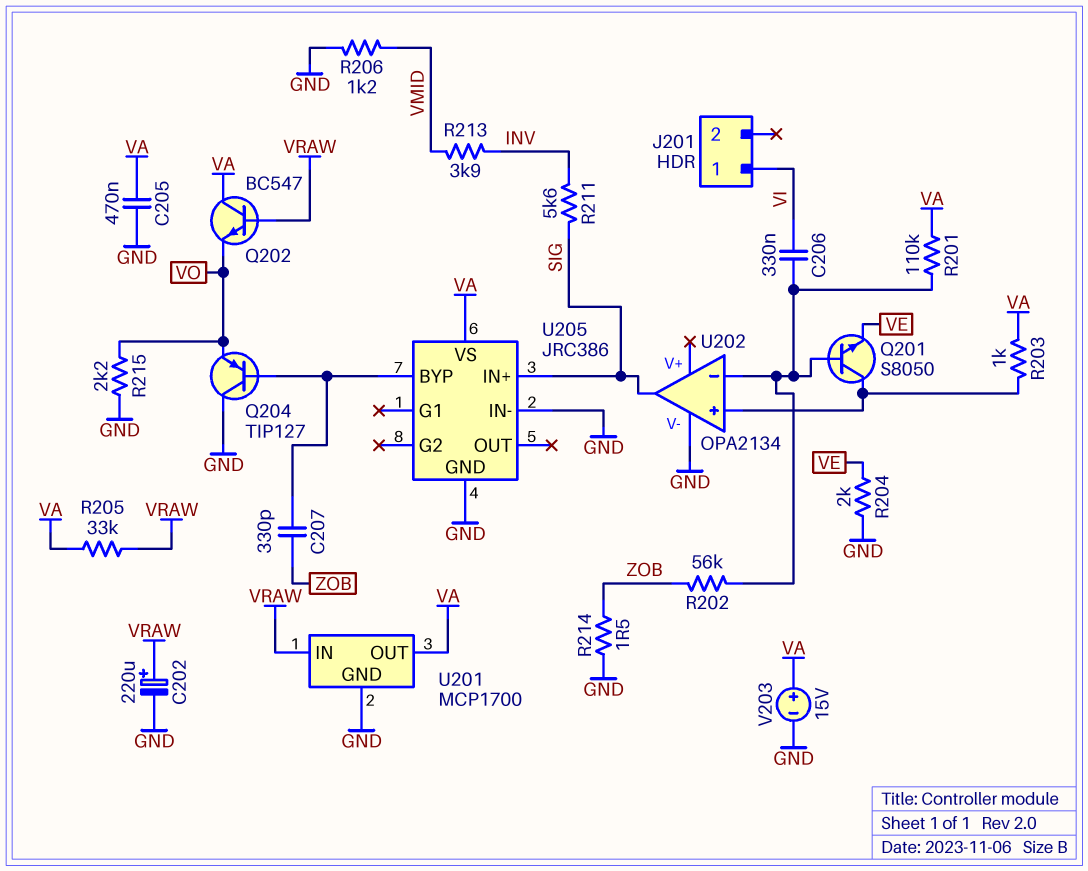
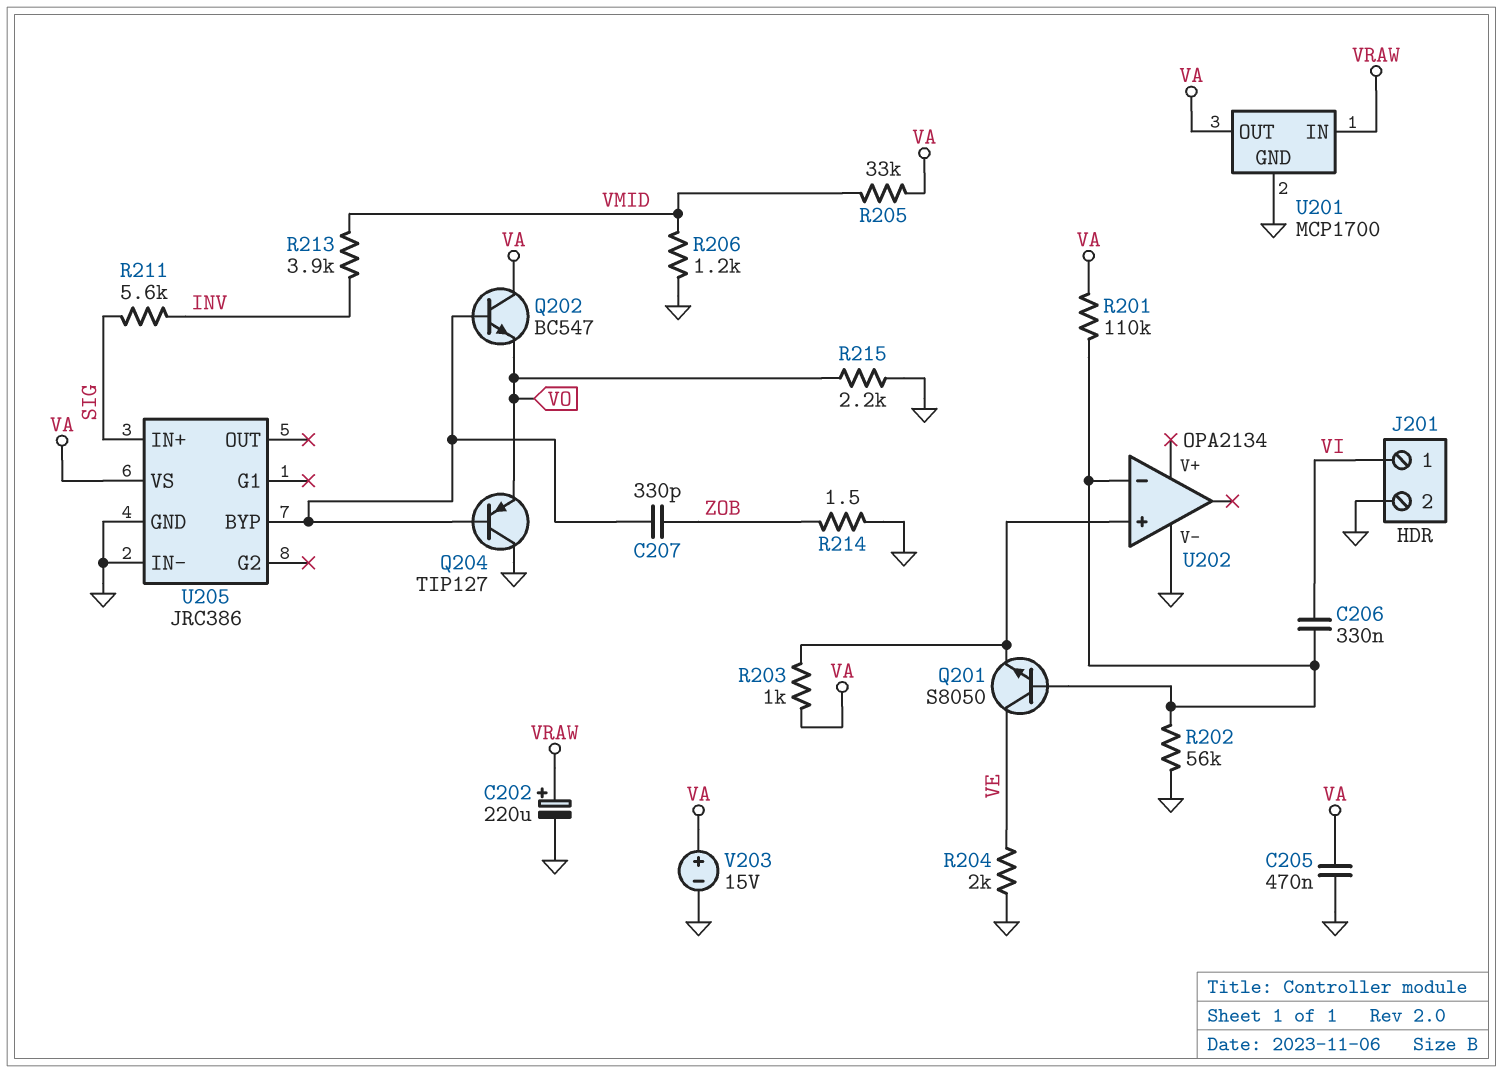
J201 pin 2: none -> GND
Q201: NPN S8050 (B U202/in-, C U202/in+, E VE) -> NPN S8050 (B U202/in-, C VE, E U202/in+)
Q202: NPN BC547 (B VRAW, C VA, E VO) -> NPN BC547 (B U205/BYP, C VA, E VO)
R202: 56k (U202/in-, ZOB) -> 56k (GND, U202/in-)
R205: 33k (VA, VRAW) -> 33k (VA, VMID)
U202 pin out: SIG -> none

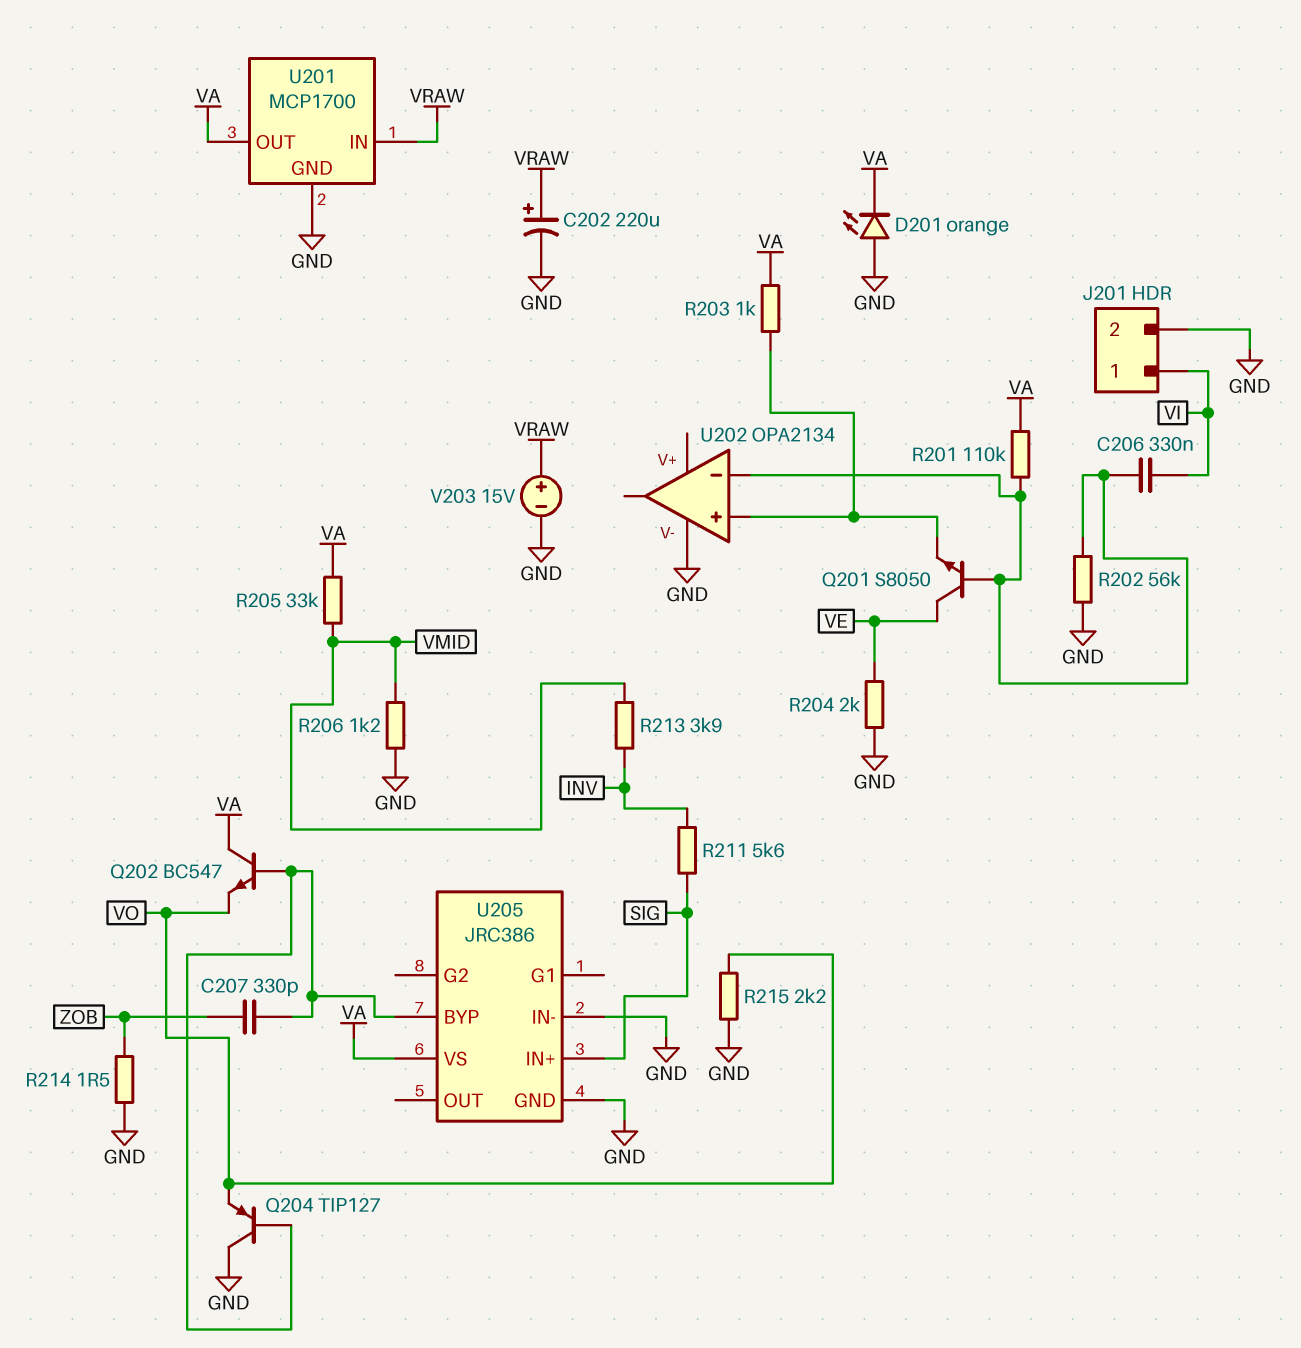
C205: 470nF (GND, VA) -> none
D201: none -> LED orange (A GND, K VA)
V203: 15V (plus VA, minus GND) -> 15V (plus VRAW, minus GND)

